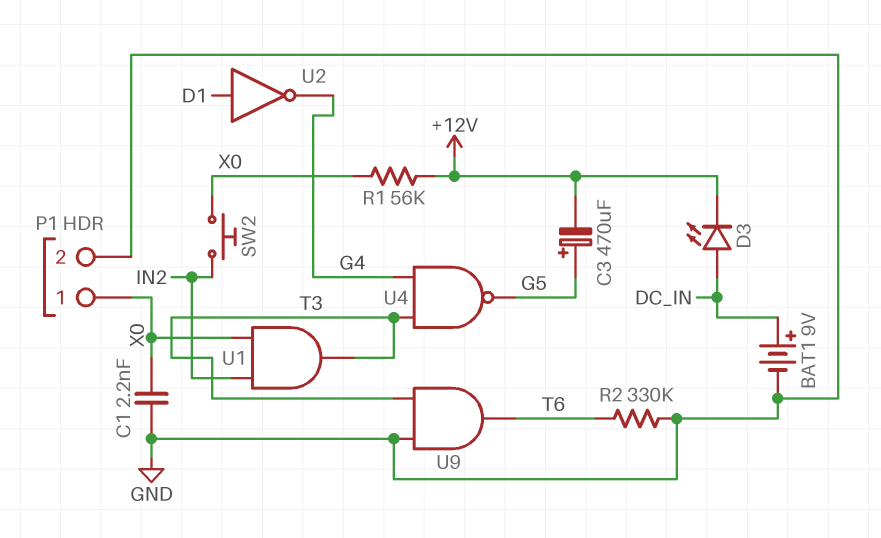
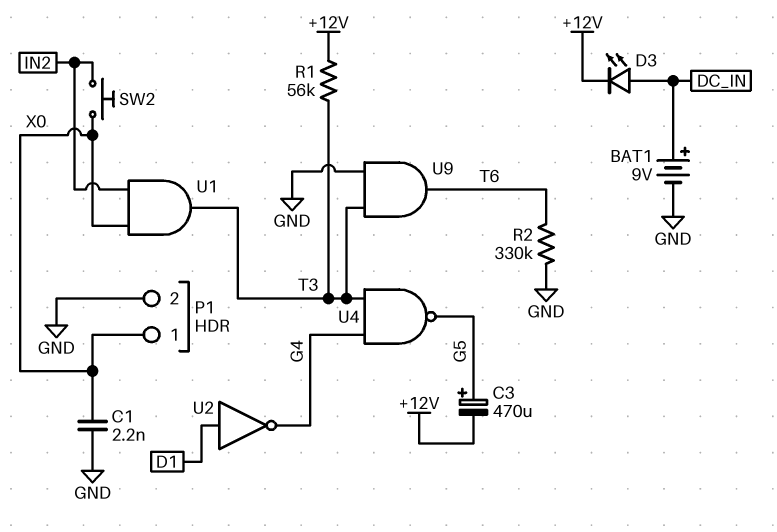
R1: 56k (+12V, X0) -> 56k (+12V, T3)

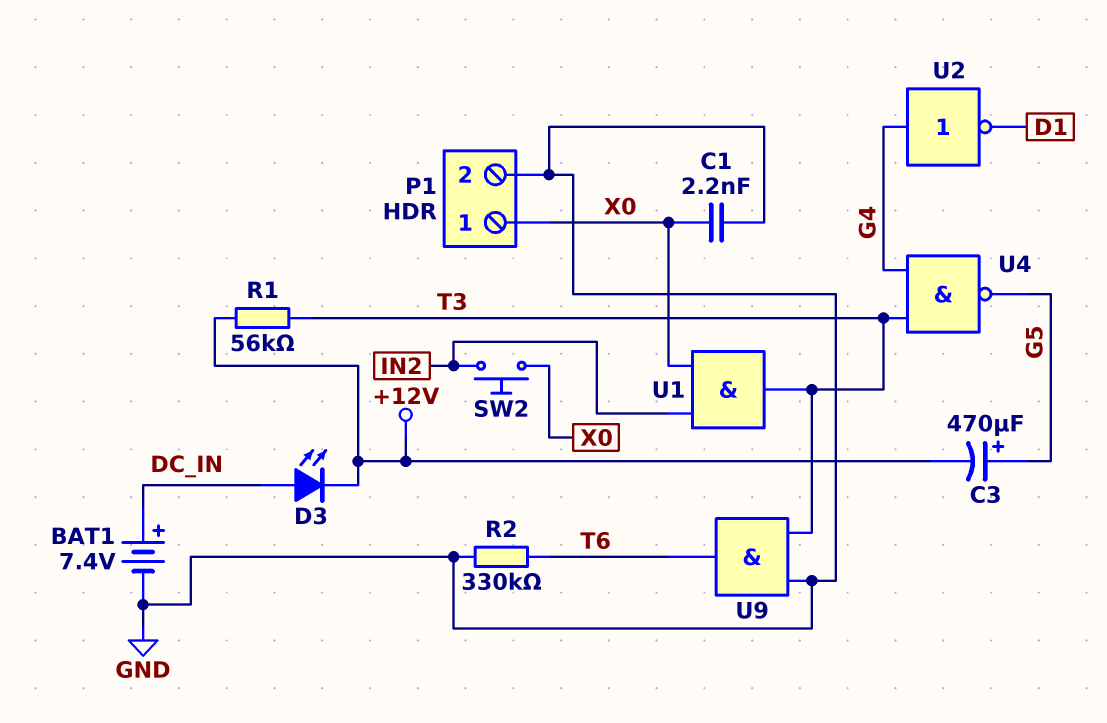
BAT1: 9V (plus DC_IN, minus GND) -> 7.4V (plus DC_IN, minus GND)
U2: NOT (in D1, out G4) -> NOT (in G4, out D1)

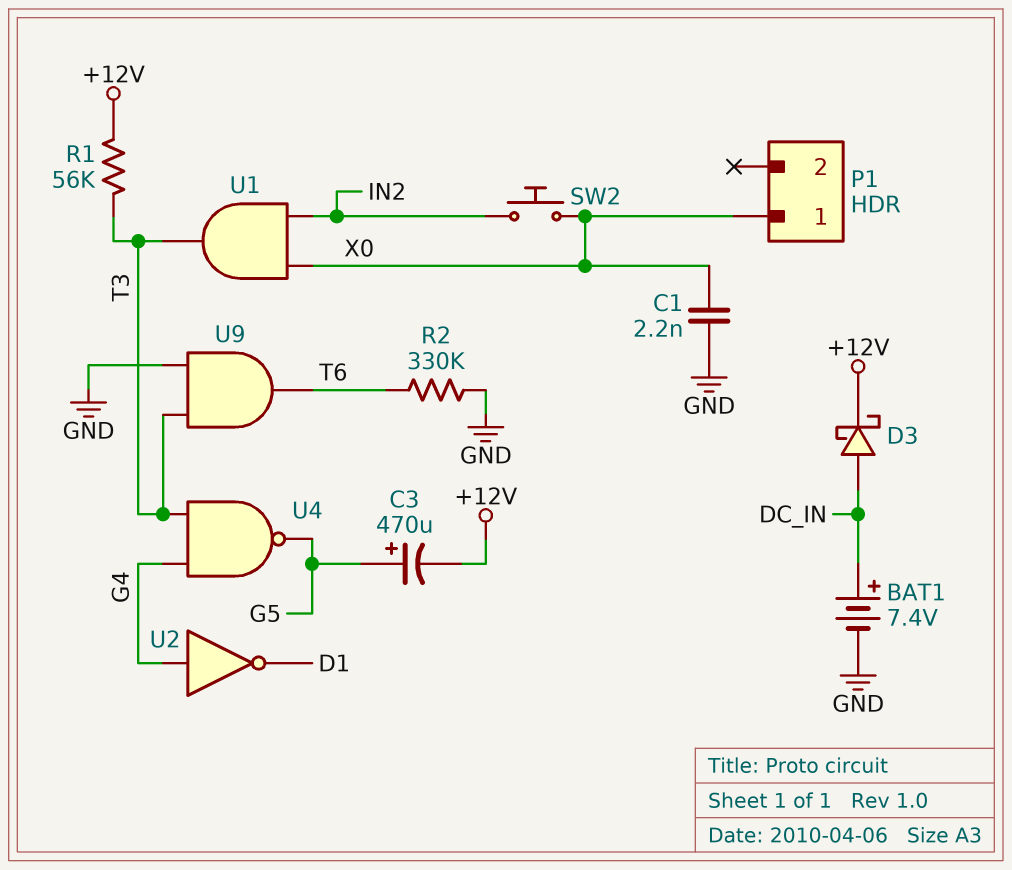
D3: LED (A DC_IN, K +12V) -> schottky (A DC_IN, K +12V)
P1 pin 2: GND -> none

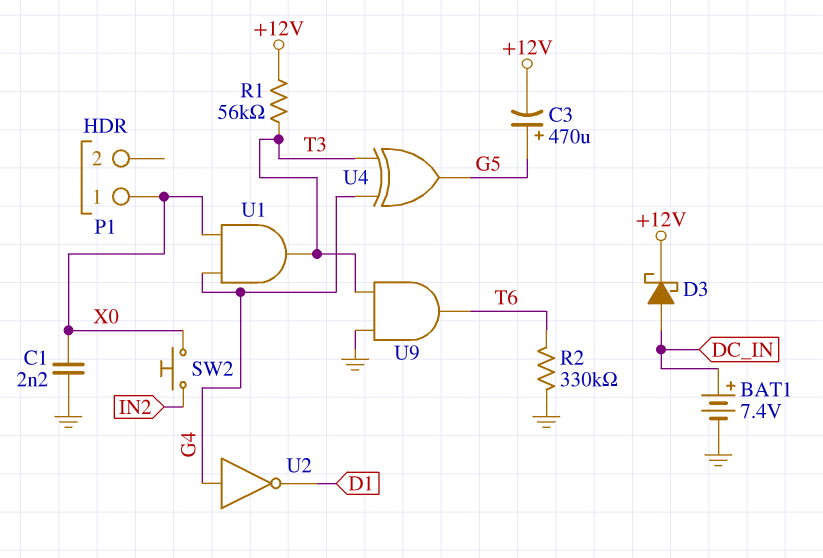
U1: AND (in IN2, in X0, out T3) -> AND (in G4, in X0, out T3)
U4: NAND (in G4, in T3, out G5) -> XOR (in G4, in T3, out G5)

